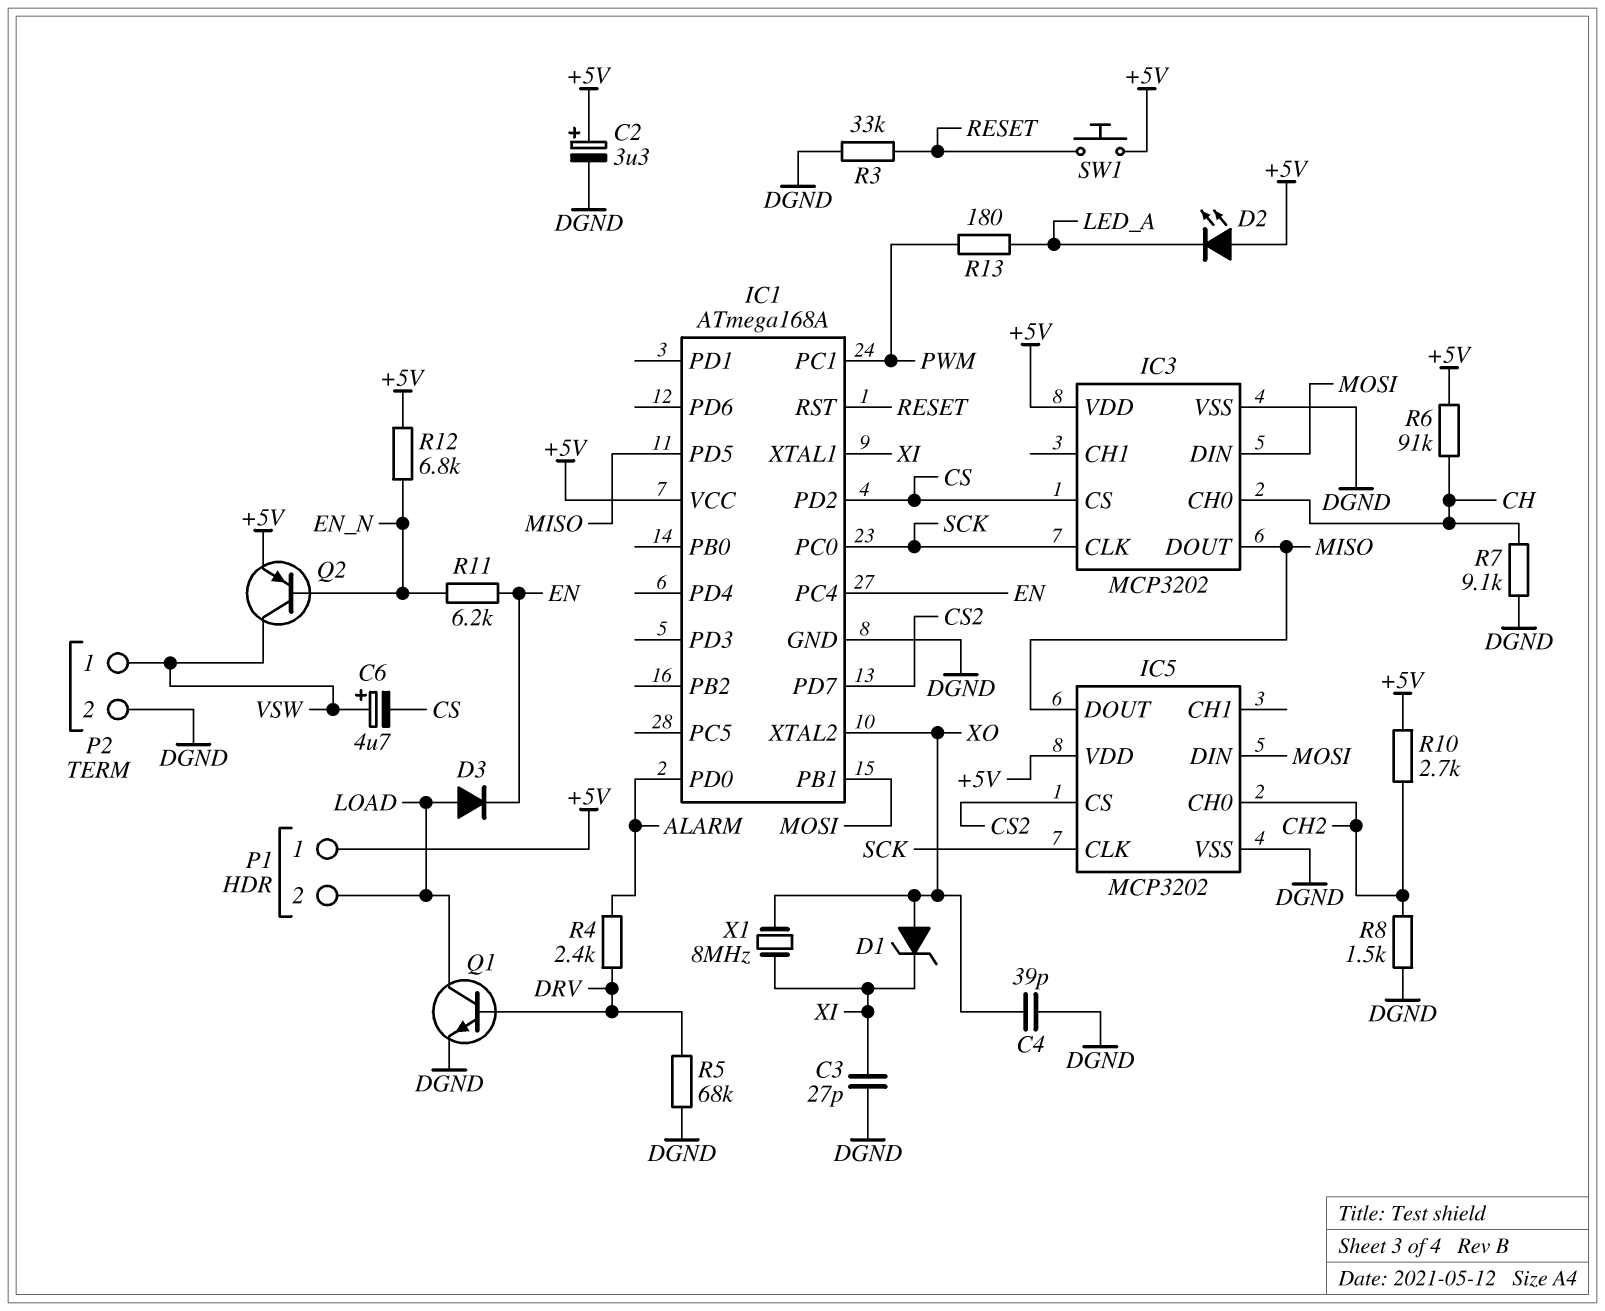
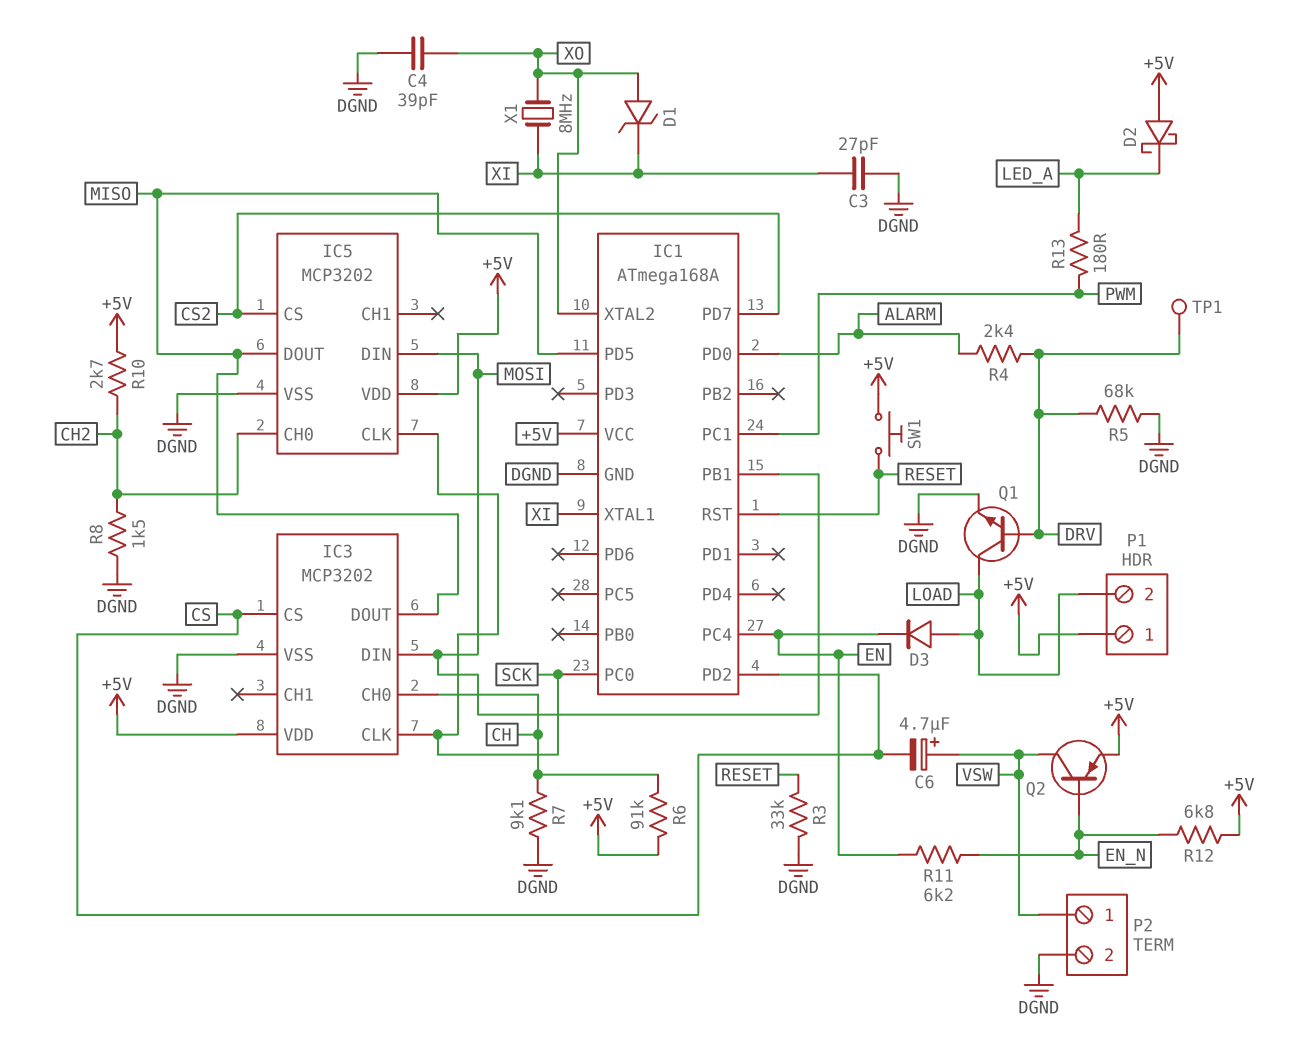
C2: 3.3uF (plus +5V, minus DGND) -> none
D2: LED (A +5V, K LED_A) -> schottky (A +5V, K LED_A)
TP1: none -> test point (DRV)

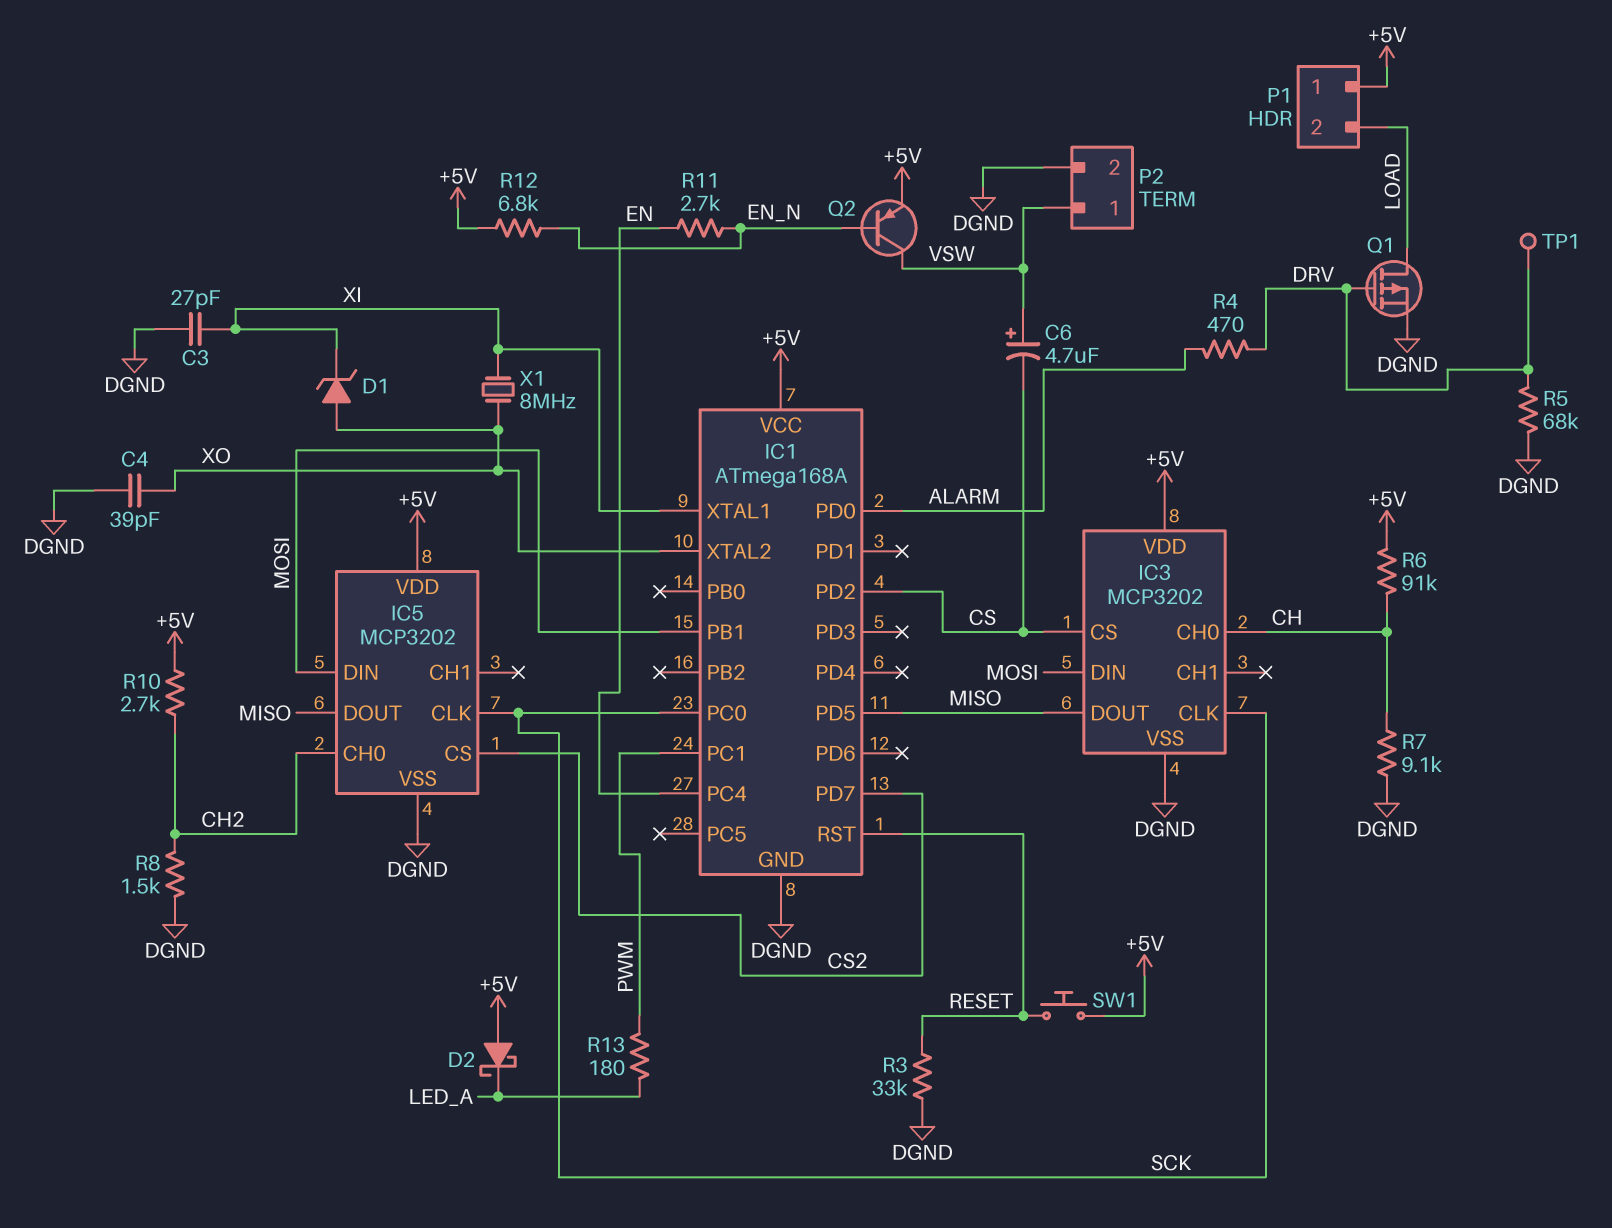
D3: diode (A LOAD, K EN) -> none
Q1: NPN (B DRV, C LOAD, E DGND) -> PMOS (G DRV, D LOAD, S DGND)
R4: 2.4k (ALARM, DRV) -> 470 (ALARM, DRV)
R11: 6.2k (EN, EN_N) -> 2.7k (EN, EN_N)

